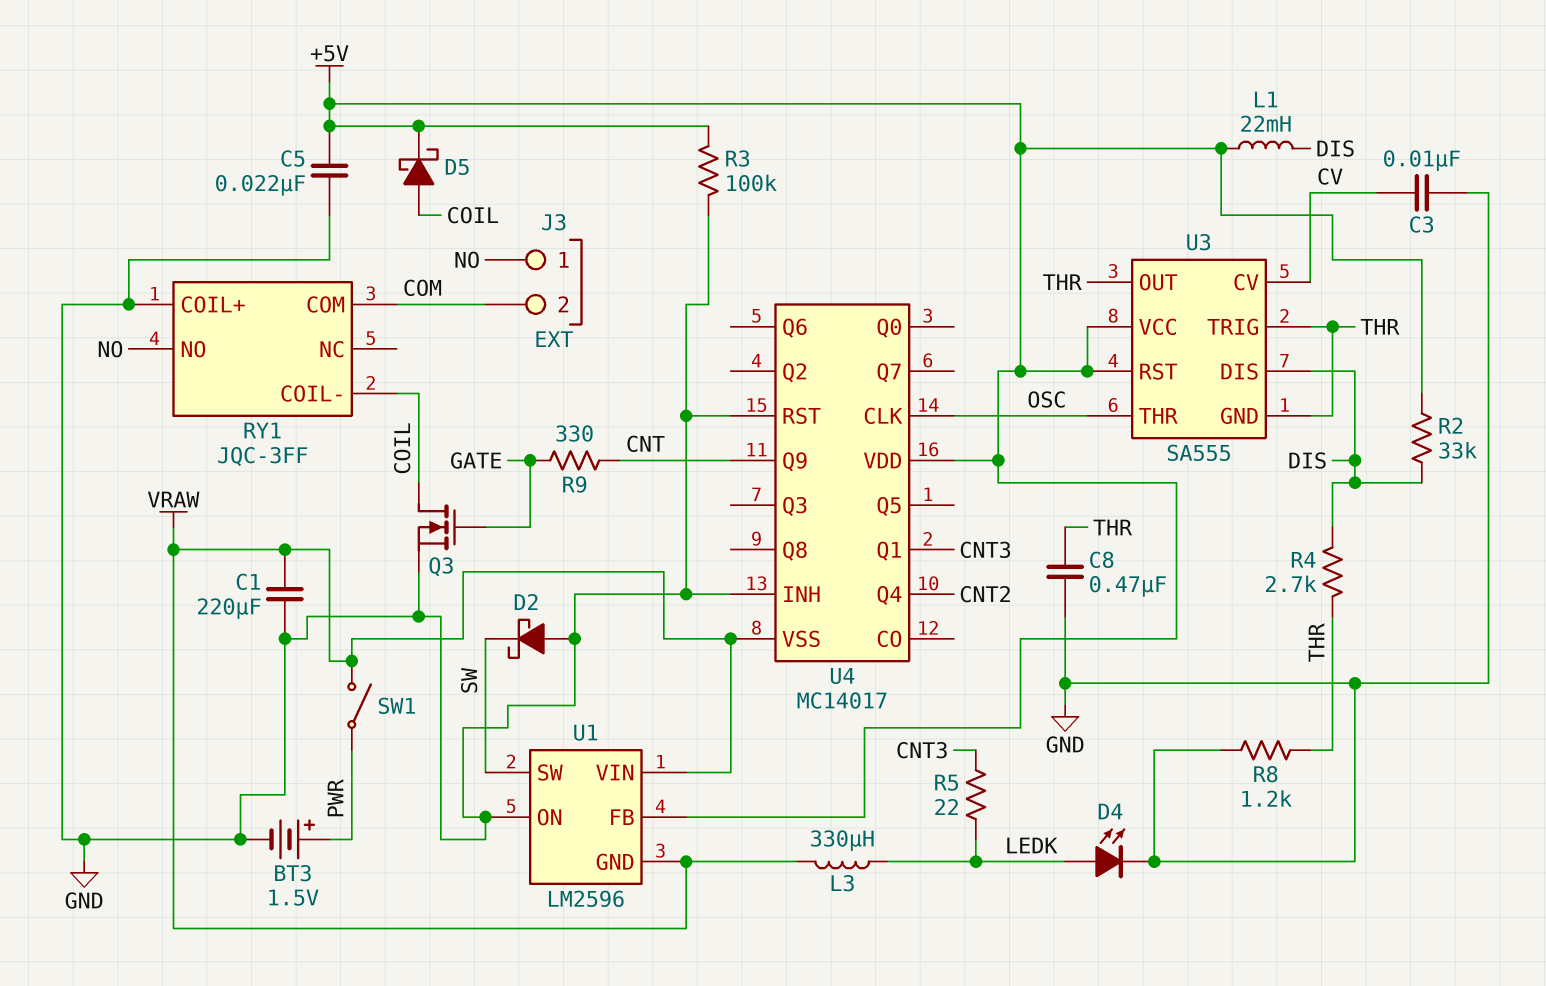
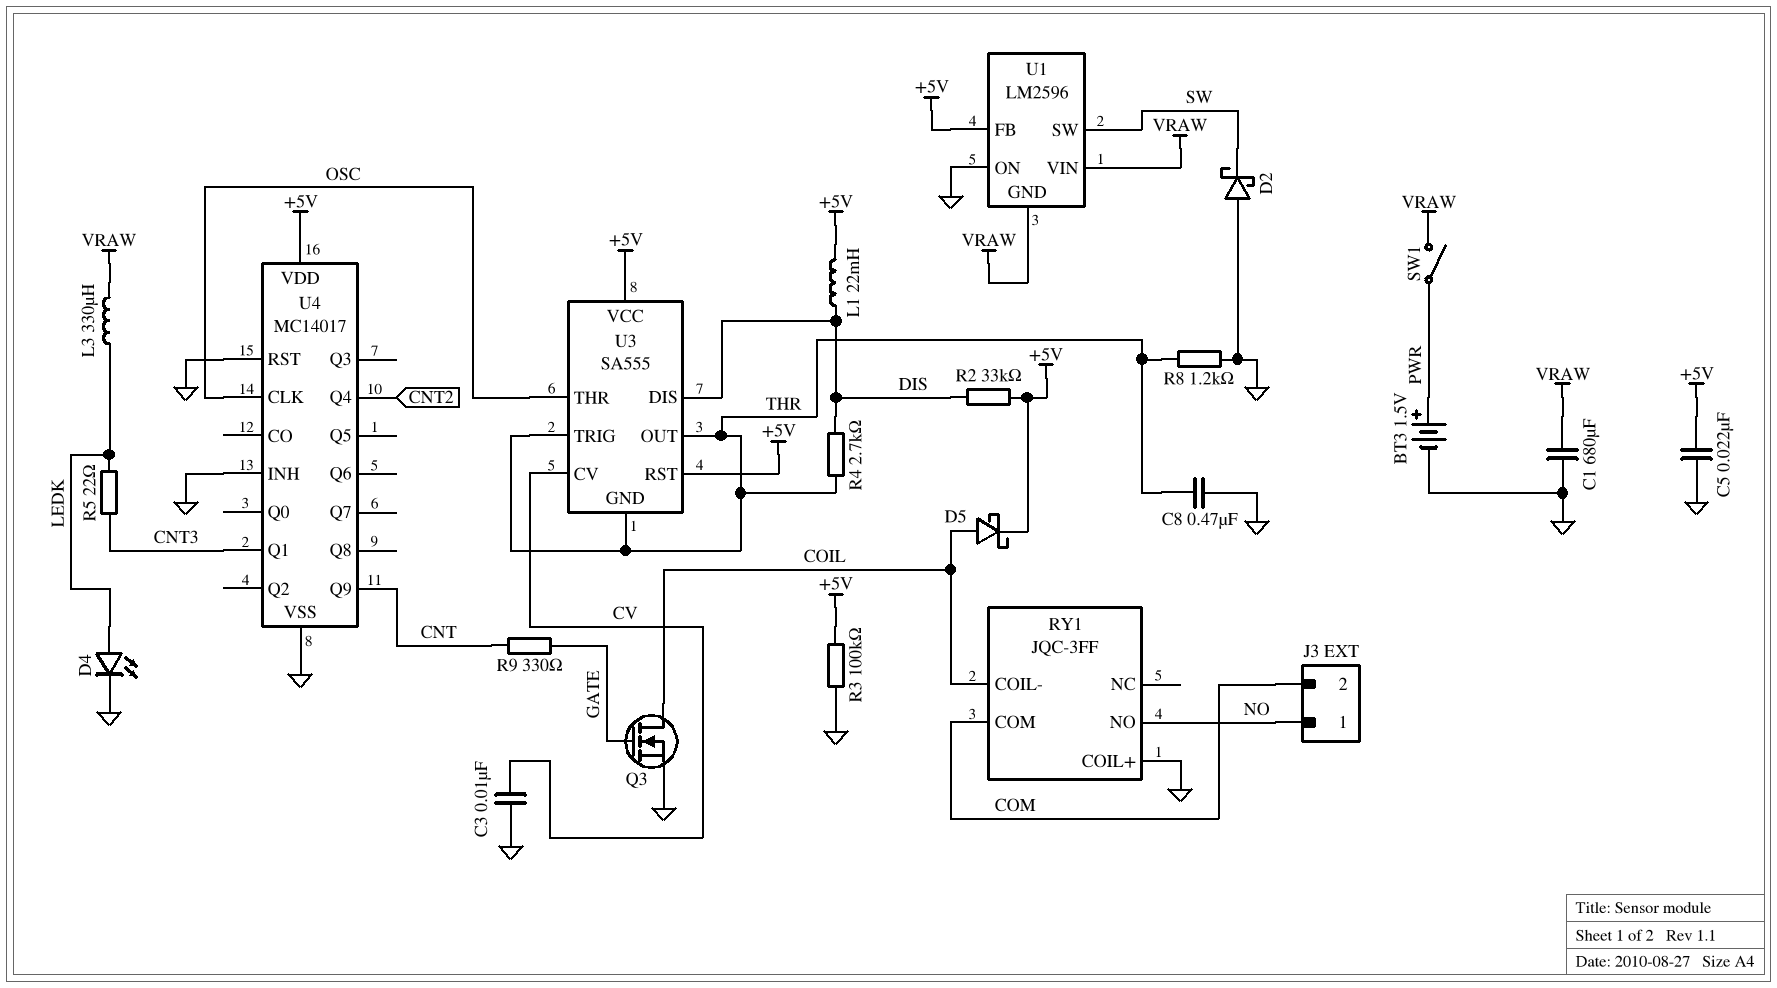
C1: 220uF (GND, VRAW) -> 680uF (GND, VRAW)
U4 pin VSS: VRAW -> GND

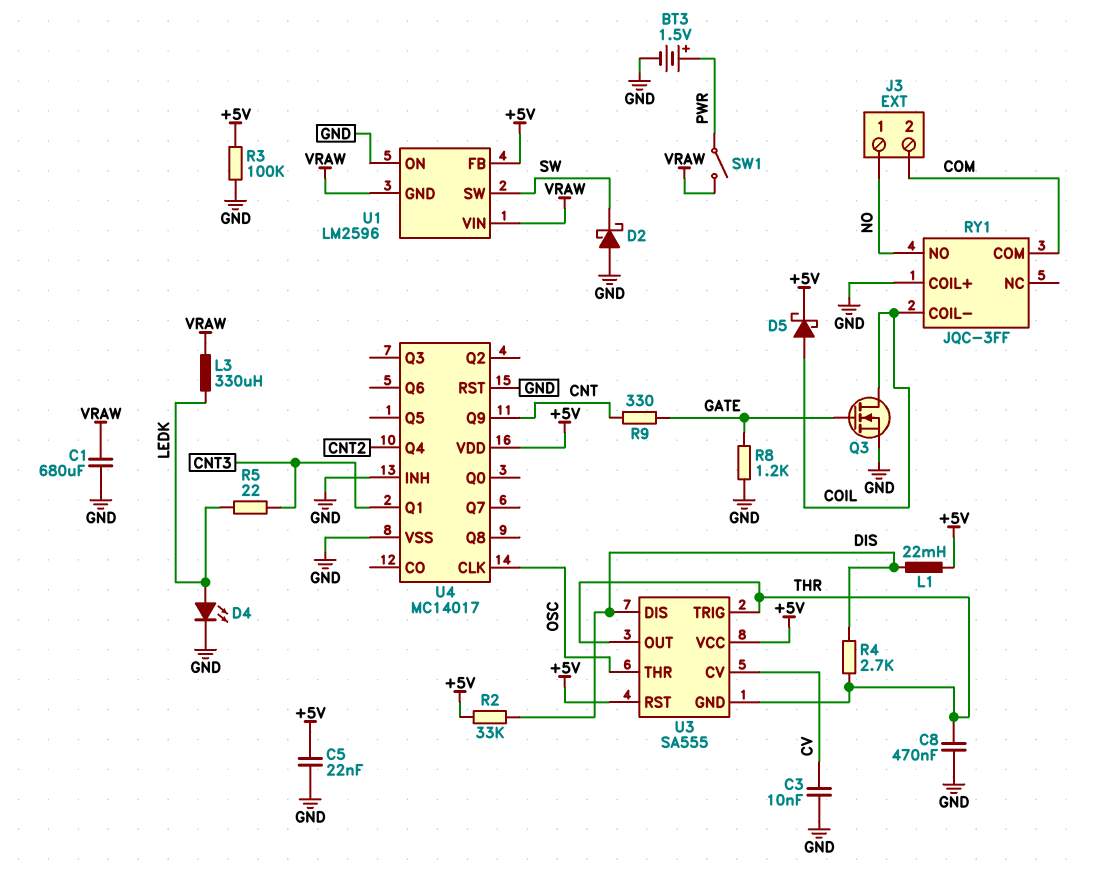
R8: 1.2k (GND, THR) -> 1.2k (GATE, GND)

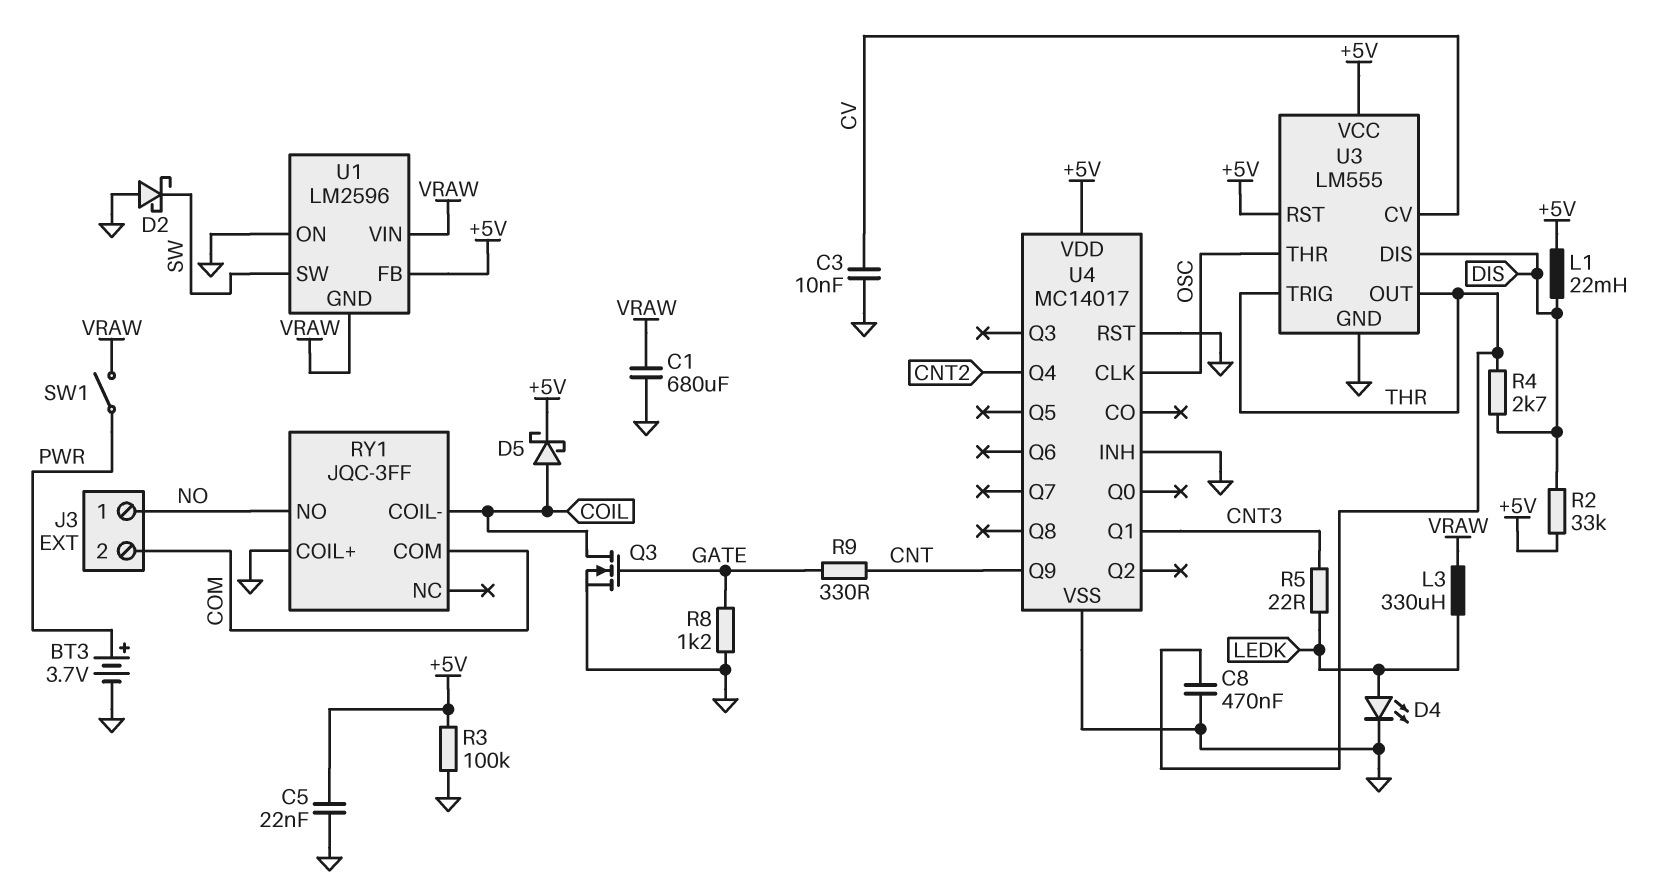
BT3: 1.5V (plus PWR, minus GND) -> 3.7V (plus PWR, minus GND)
U3: SA555 -> LM555
U3 pin GND: THR -> GND

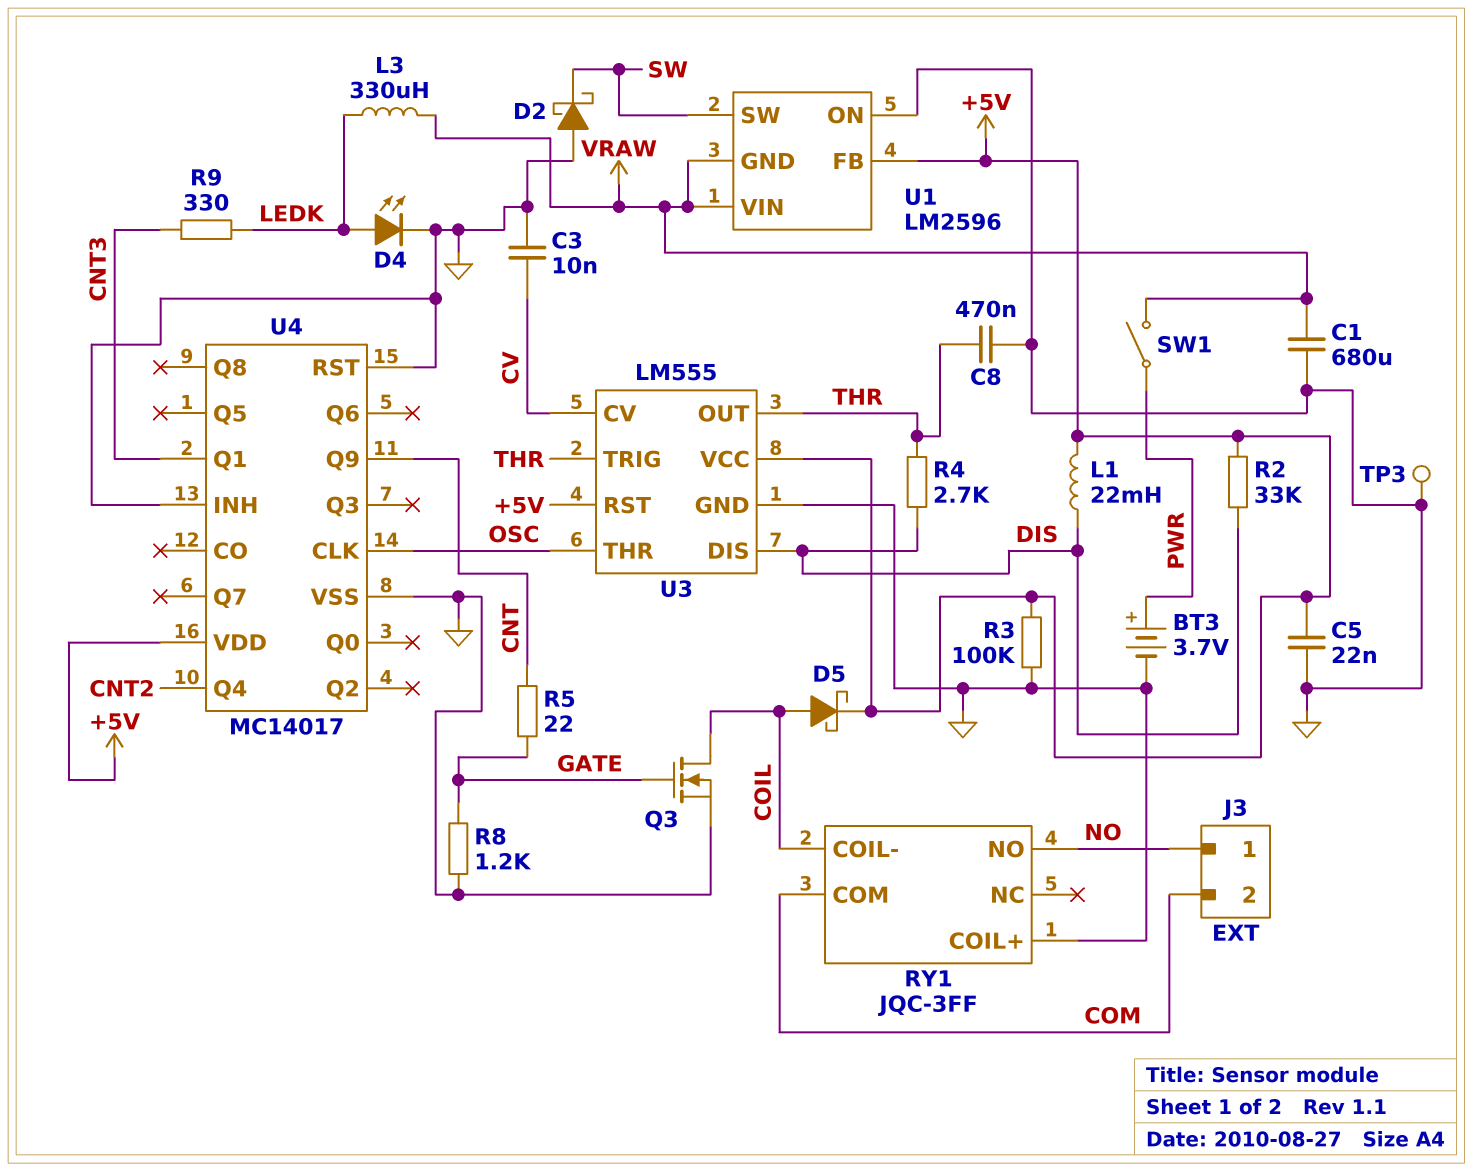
R5: 22 (CNT3, LEDK) -> 22 (CNT, GATE)
R9: 330 (CNT, GATE) -> 330 (CNT3, LEDK)
TP3: none -> test point (GND)

